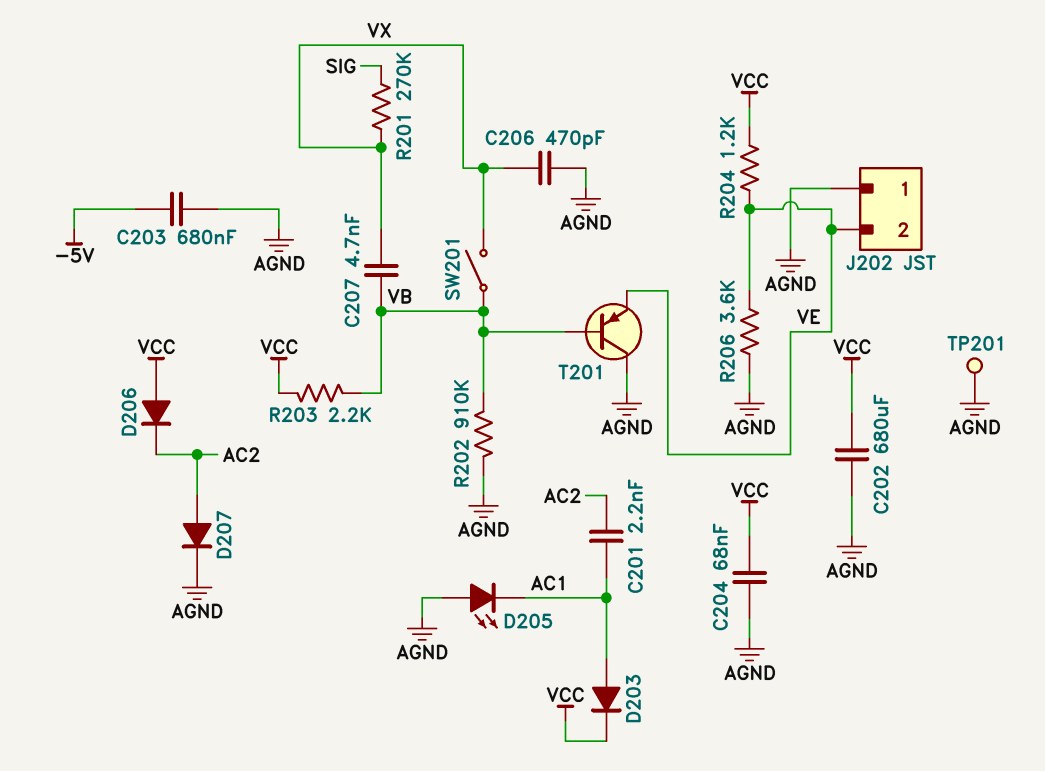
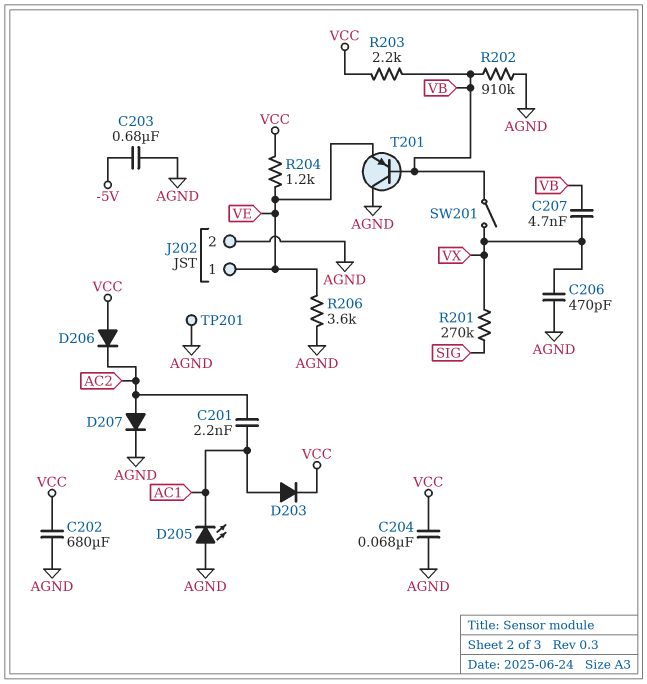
J202 pin 1: AGND -> VE
J202 pin 2: VE -> AGND

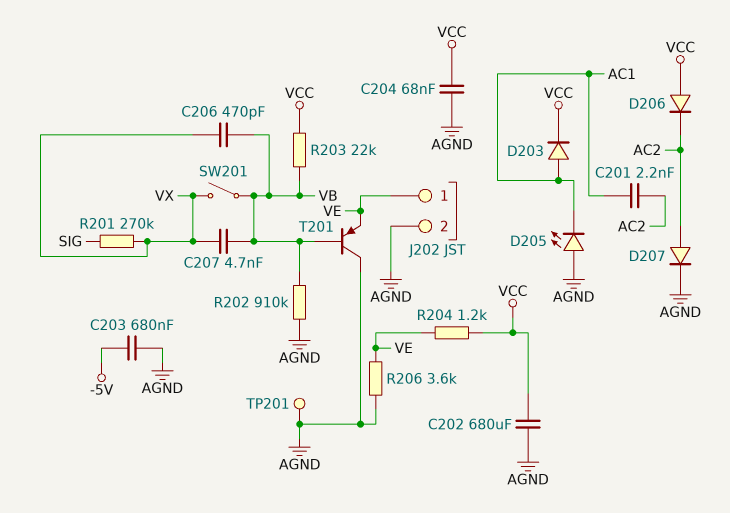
C206: 470pF (AGND, VX) -> 470pF (VB, VX)
R203: 2.2k (VB, VCC) -> 22k (VB, VCC)

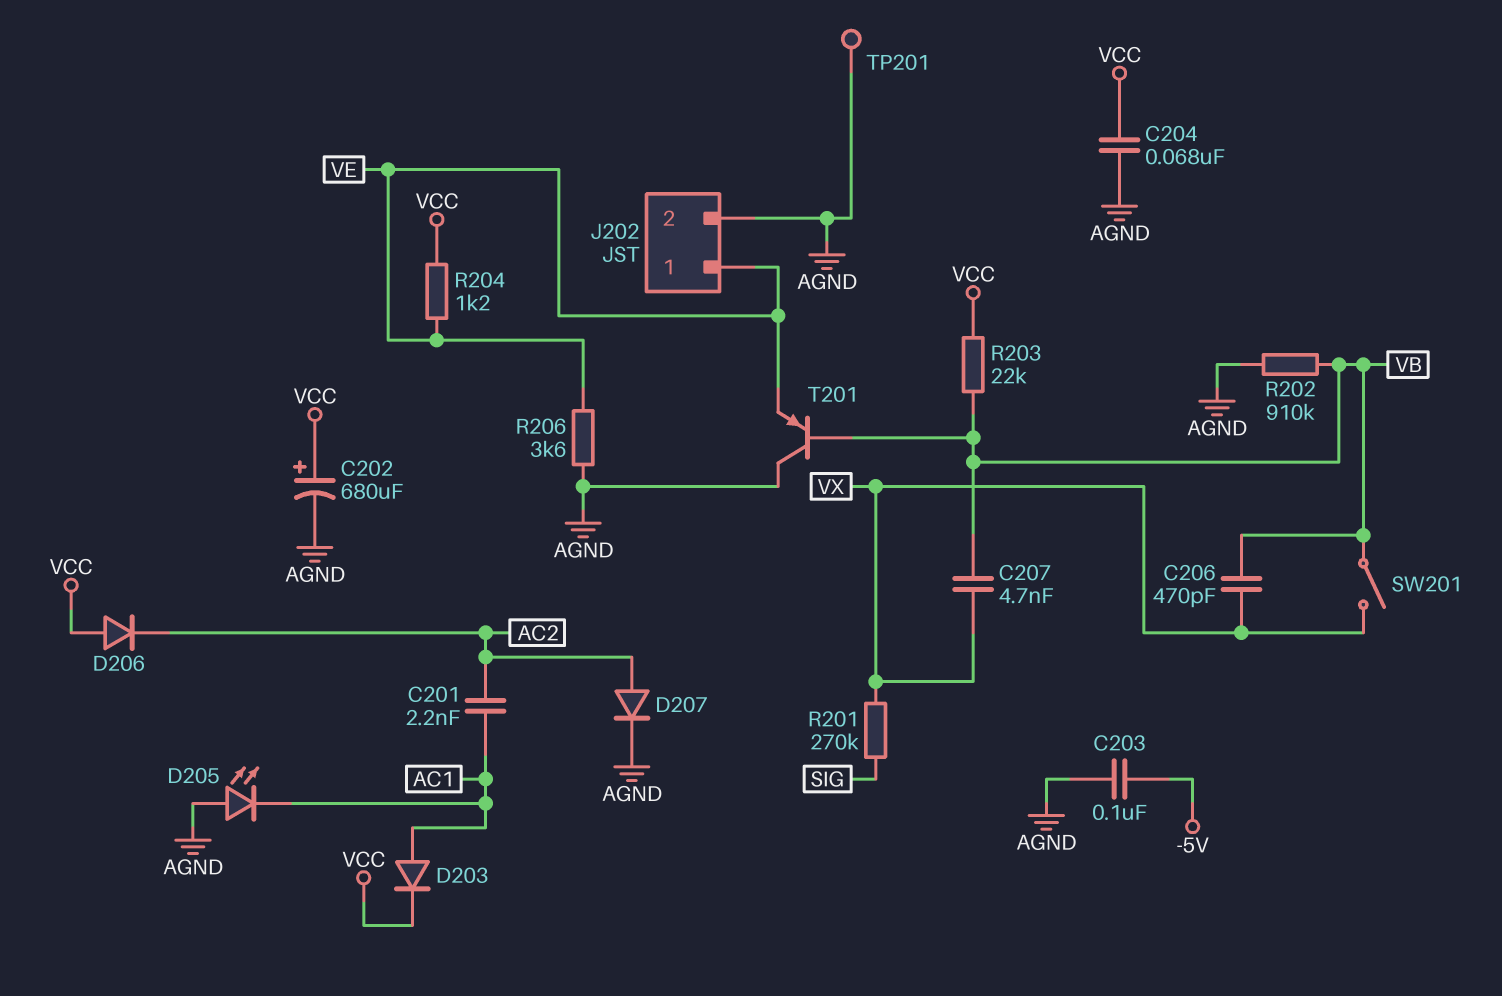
C202: 680uF (AGND, VCC) -> 680uF (plus VCC, minus AGND)
C203: 680nF (-5V, AGND) -> 100nF (-5V, AGND)

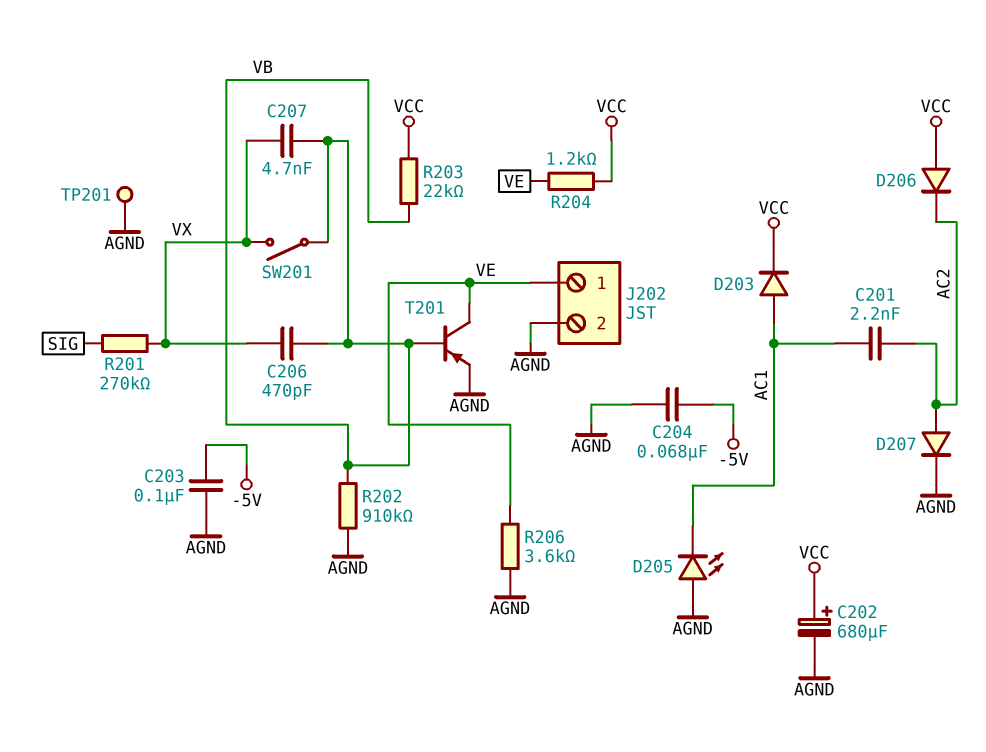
C204: 68nF (AGND, VCC) -> 68nF (-5V, AGND)
T201: PNP (B VB, C AGND, E VE) -> PNP (B VB, C VE, E AGND)

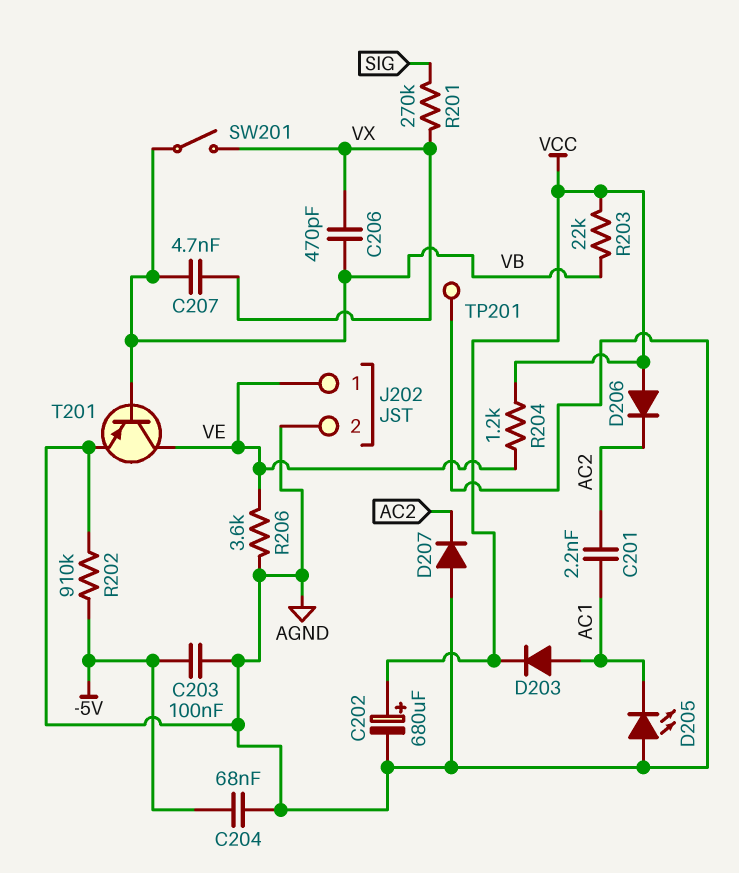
D207: diode (A AC2, K AGND) -> diode (A AGND, K AC2)
R202: 910k (AGND, VB) -> 910k (-5V, AGND)

